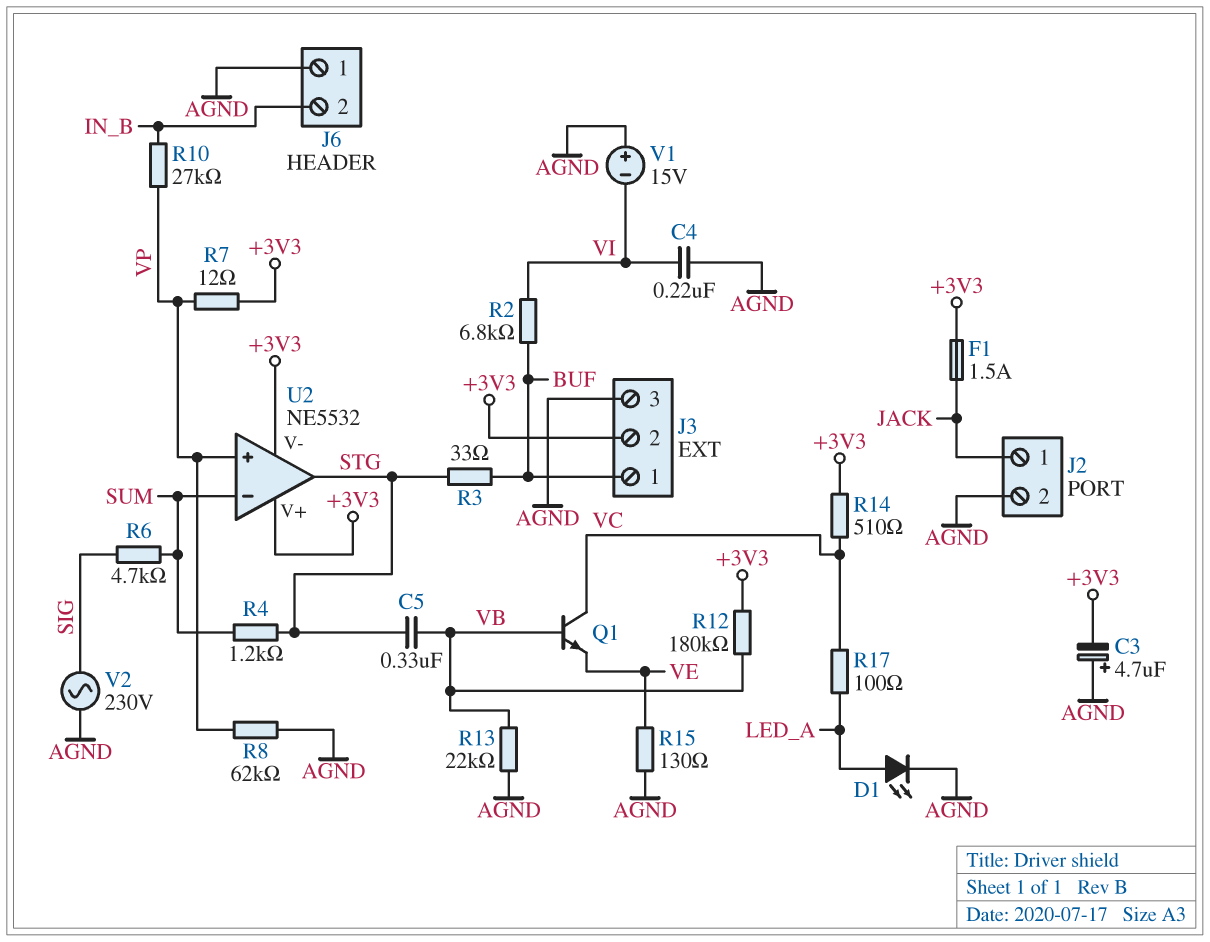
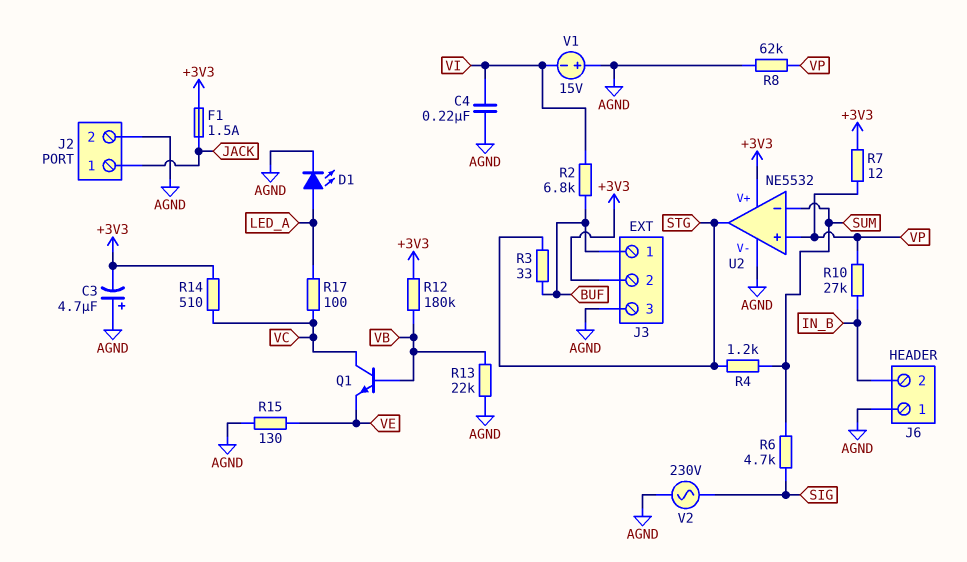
C5: 330nF (STG, VB) -> none
U2 pin V-: +3V3 -> AGND

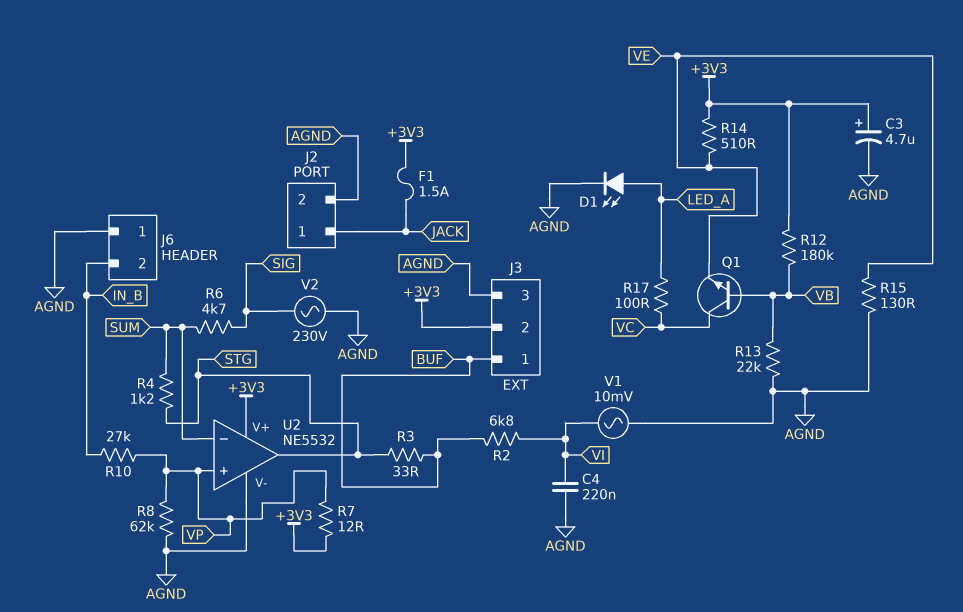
C3: 4.7uF (plus AGND, minus +3V3) -> 4.7uF (plus +3V3, minus AGND)
R14: 510 (+3V3, VC) -> 510 (+3V3, VE)
V1: 15V (plus AGND, minus VI) -> AC 10mV (AGND, VI)

